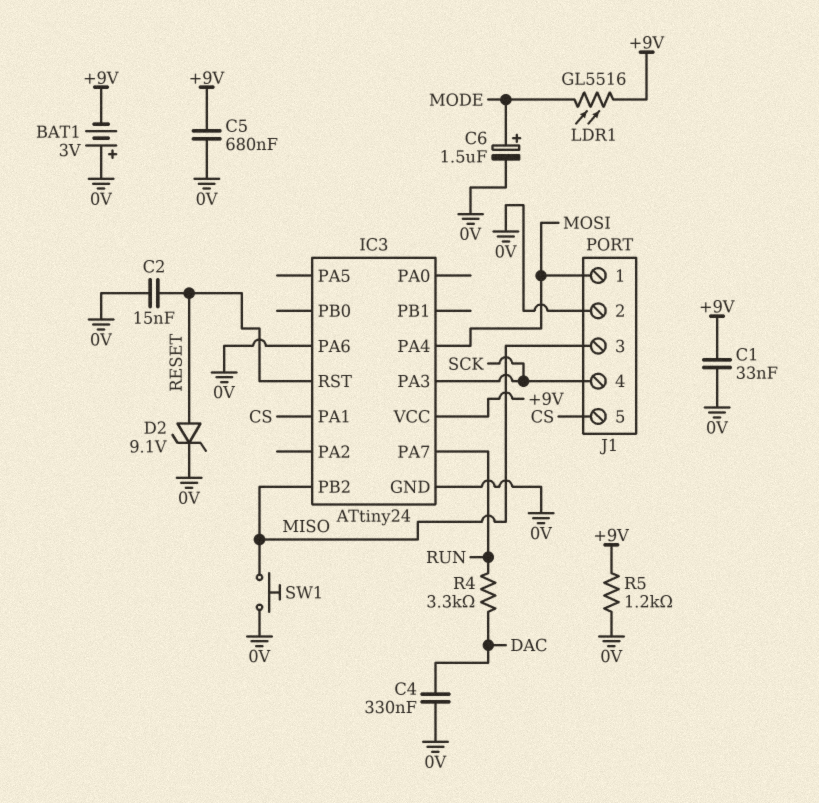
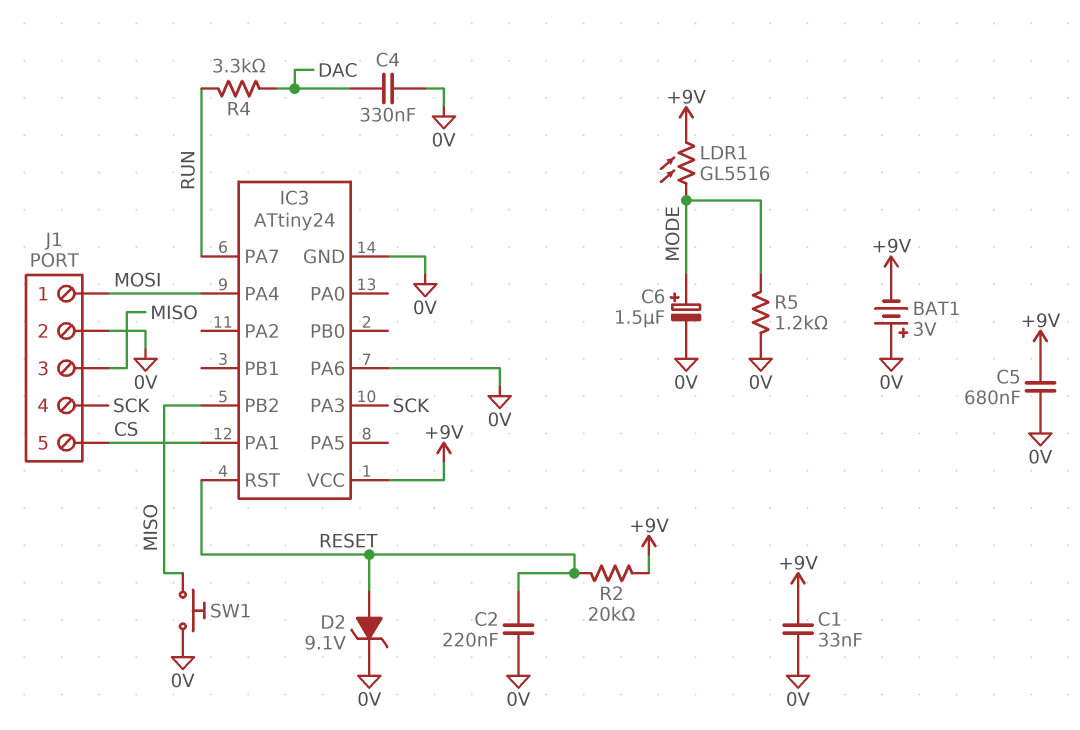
C2: 15nF (0V, RESET) -> 220nF (0V, RESET)
R2: none -> 20k (+9V, RESET)
R5: 1.2k (+9V, 0V) -> 1.2k (0V, MODE)

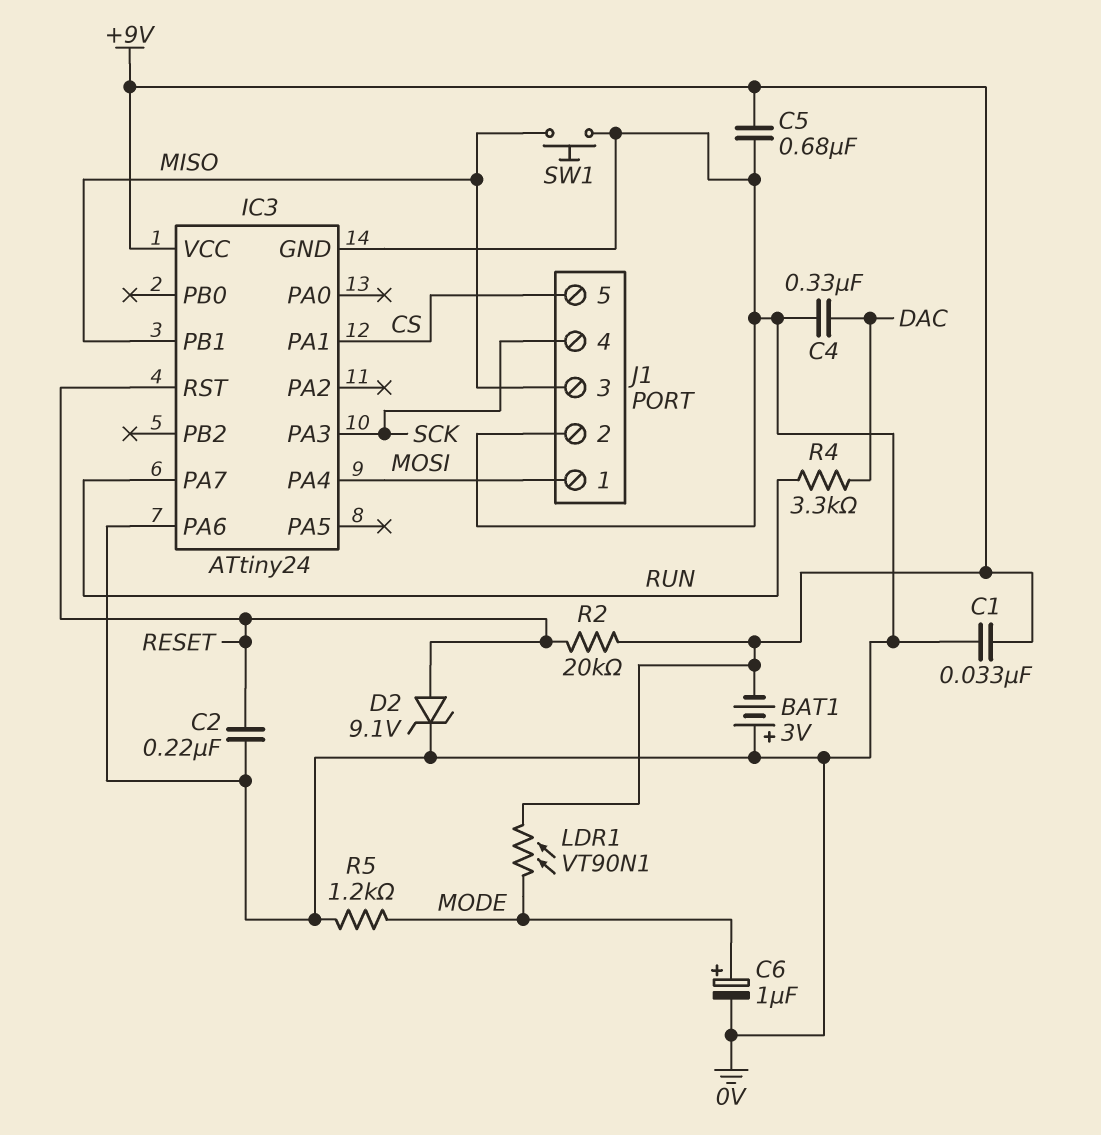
C6: 1.5uF (plus MODE, minus 0V) -> 1uF (plus MODE, minus 0V)
IC3 pin PB1: none -> MISO
IC3 pin PB2: MISO -> none
LDR1: GL5516 (+9V, MODE) -> VT90N1 (+9V, MODE)

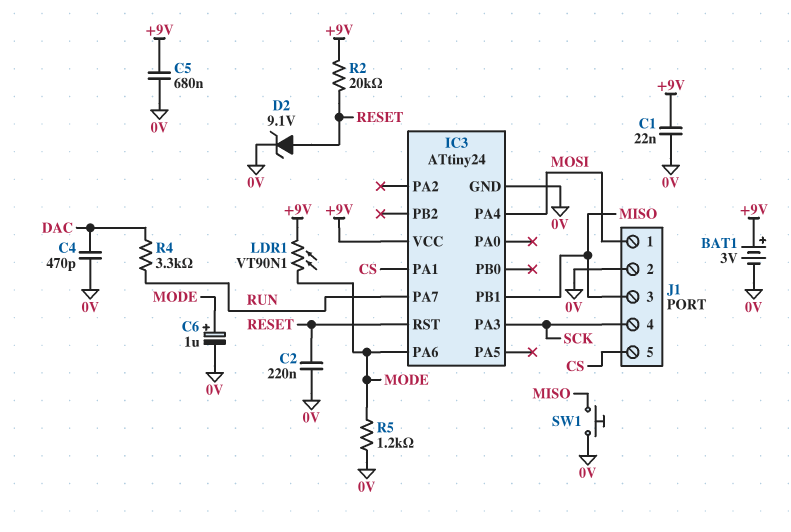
BAT1: 3V (plus 0V, minus +9V) -> 3V (plus +9V, minus 0V)
C1: 33nF (+9V, 0V) -> 22nF (+9V, 0V)
C4: 330nF (0V, DAC) -> 470pF (0V, DAC)
IC3 pin PA6: 0V -> MODE

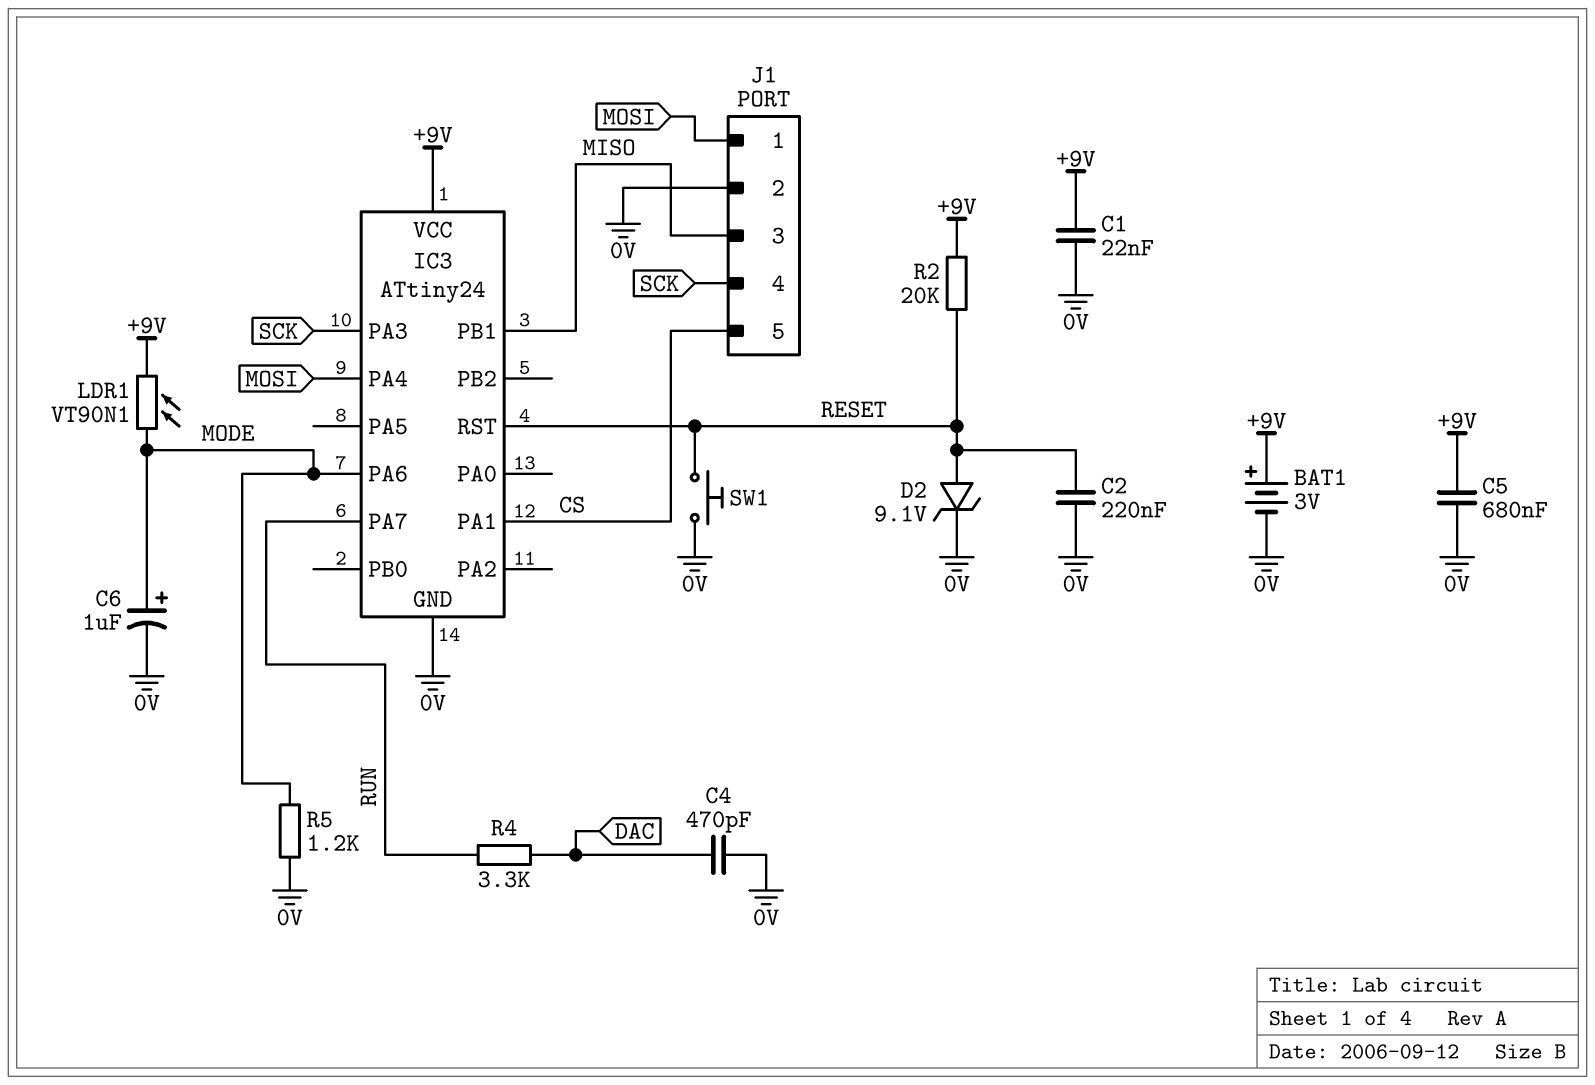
SW1: button (0V, MISO) -> button (0V, RESET)

